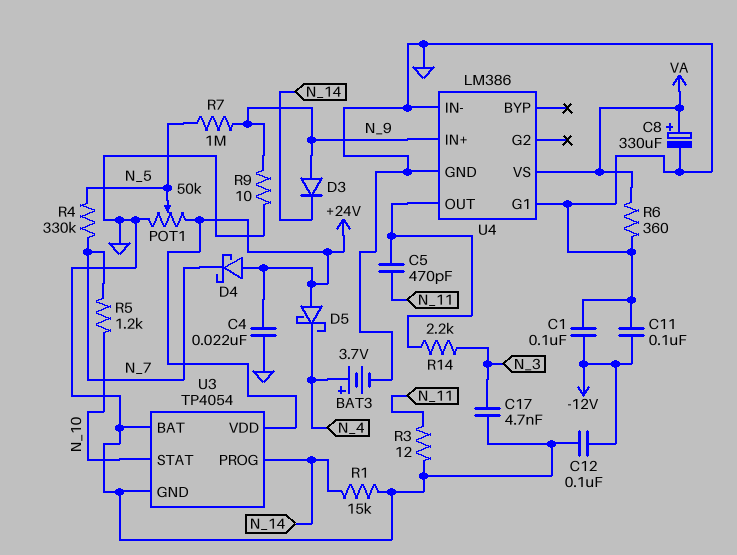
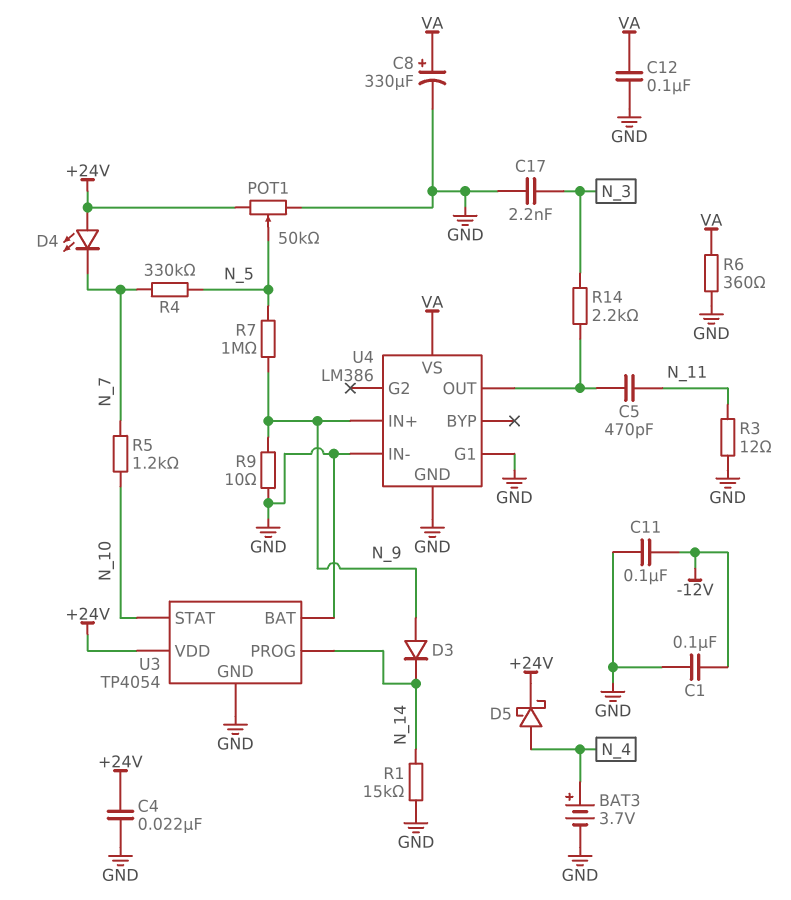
C12: 100nF (-12V, GND) -> 100nF (GND, VA)
C17: 4.7nF (GND, N_3) -> 2.2nF (GND, N_3)
D4: schottky (A +24V, K N_7) -> LED (A +24V, K N_7)
D5: schottky (A +24V, K N_4) -> schottky (A N_4, K +24V)

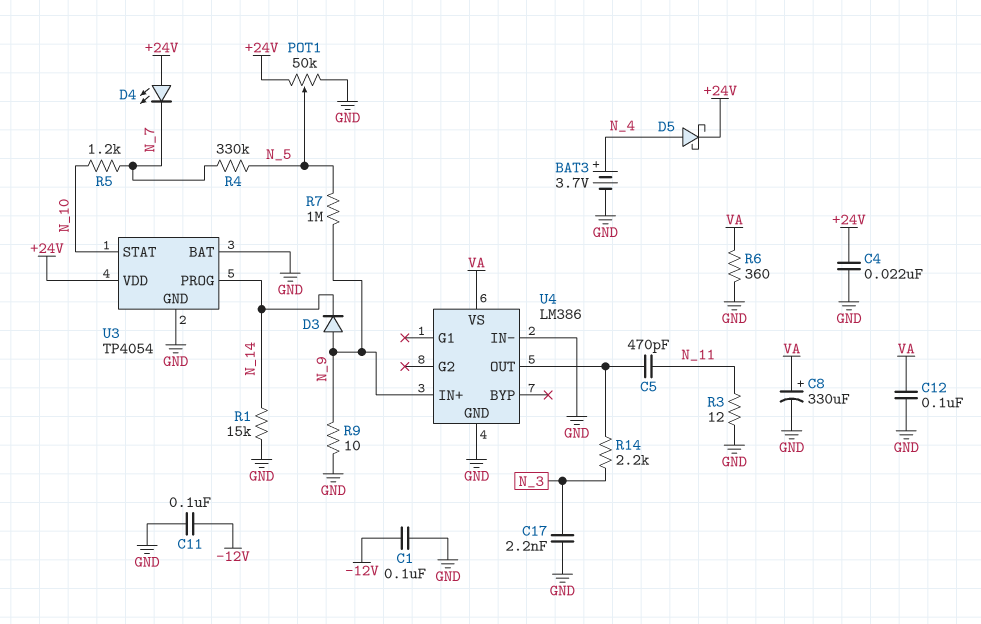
U4 pin G1: GND -> none

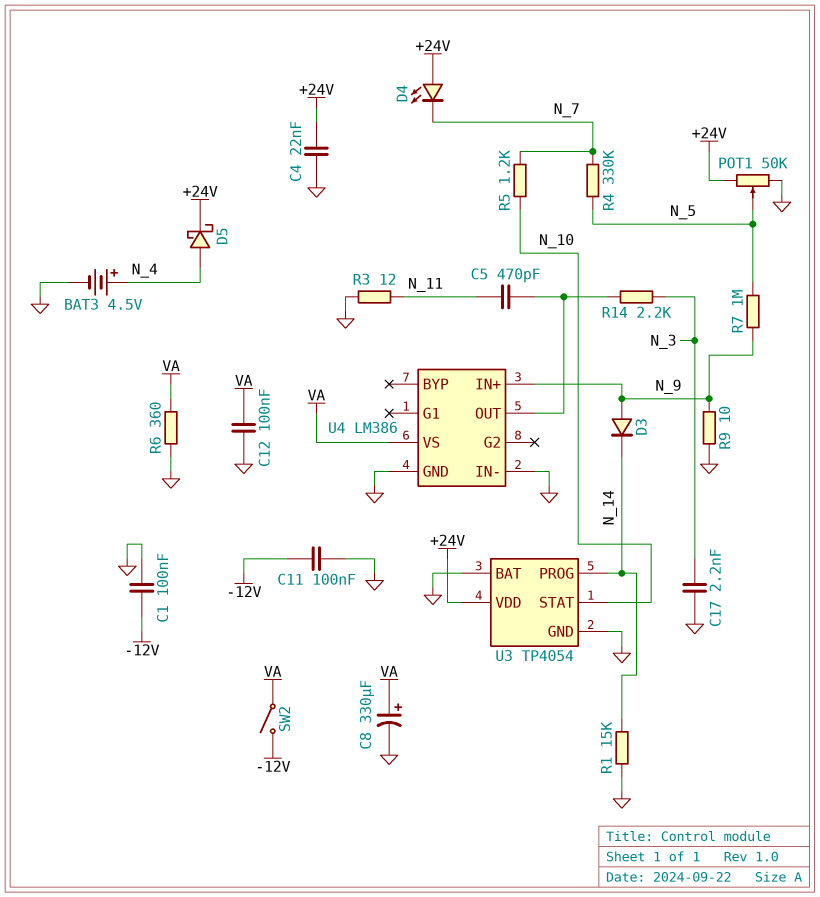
BAT3: 3.7V (plus N_4, minus GND) -> 4.5V (plus N_4, minus GND)
SW2: none -> switch (-12V, VA)

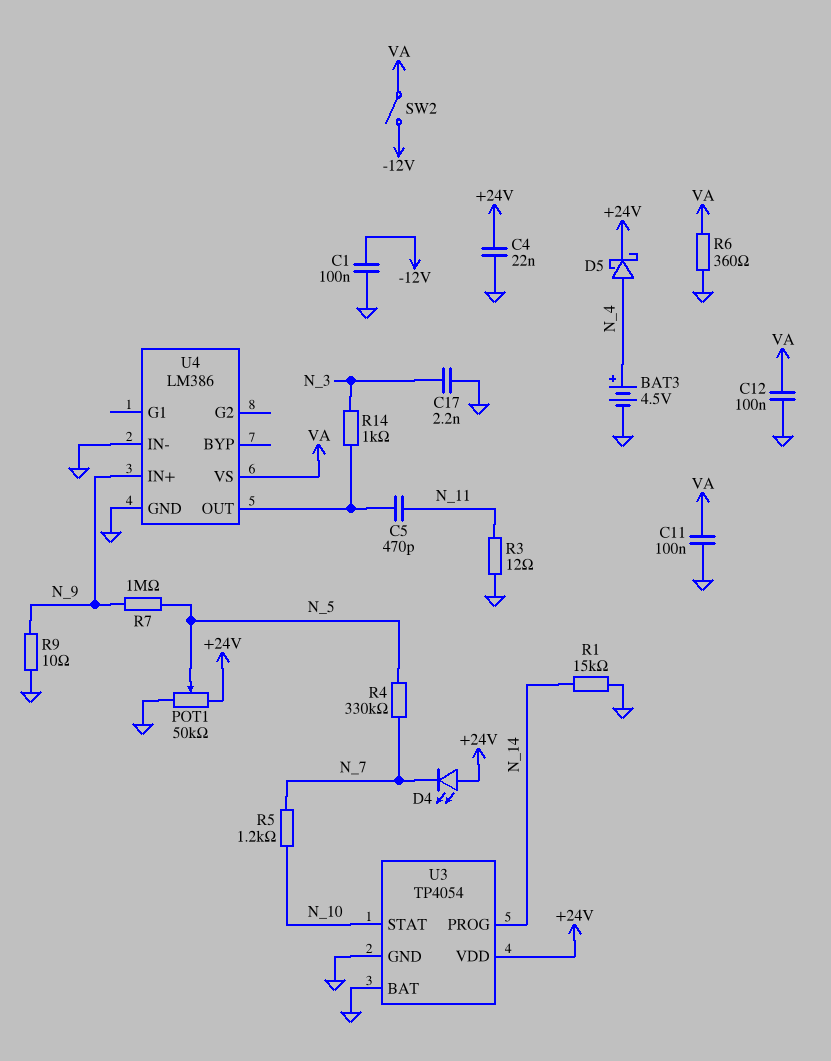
C8: 330uF (plus VA, minus GND) -> none
C11: 100nF (-12V, GND) -> 100nF (GND, VA)
D3: diode (A N_9, K N_14) -> none
R14: 2.2k (N_3, U4/OUT) -> 1k (N_3, U4/OUT)

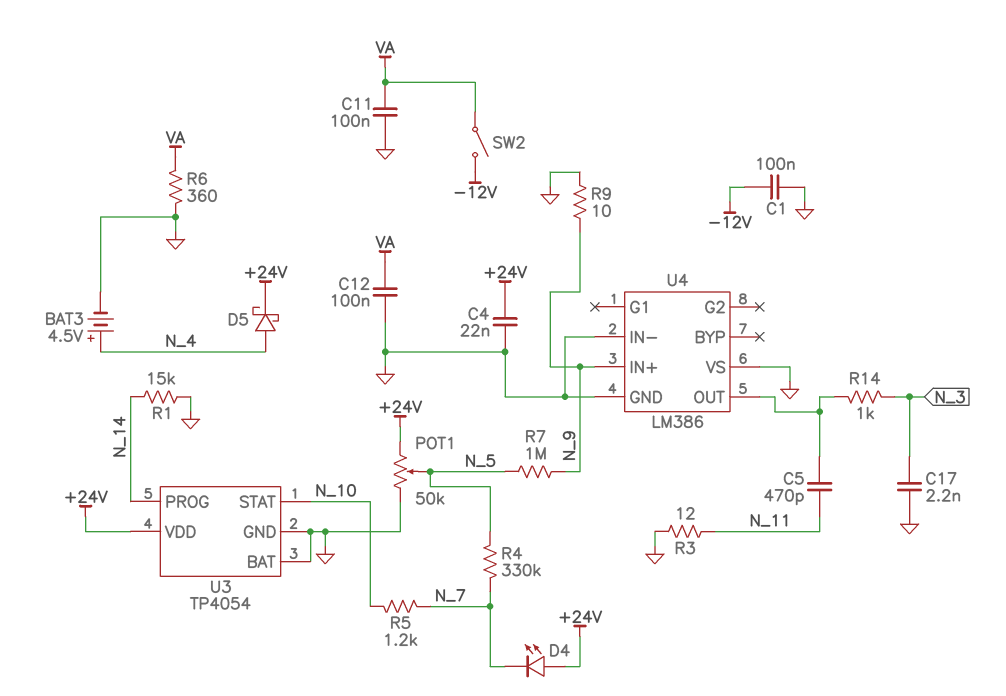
U4 pin VS: VA -> GND

